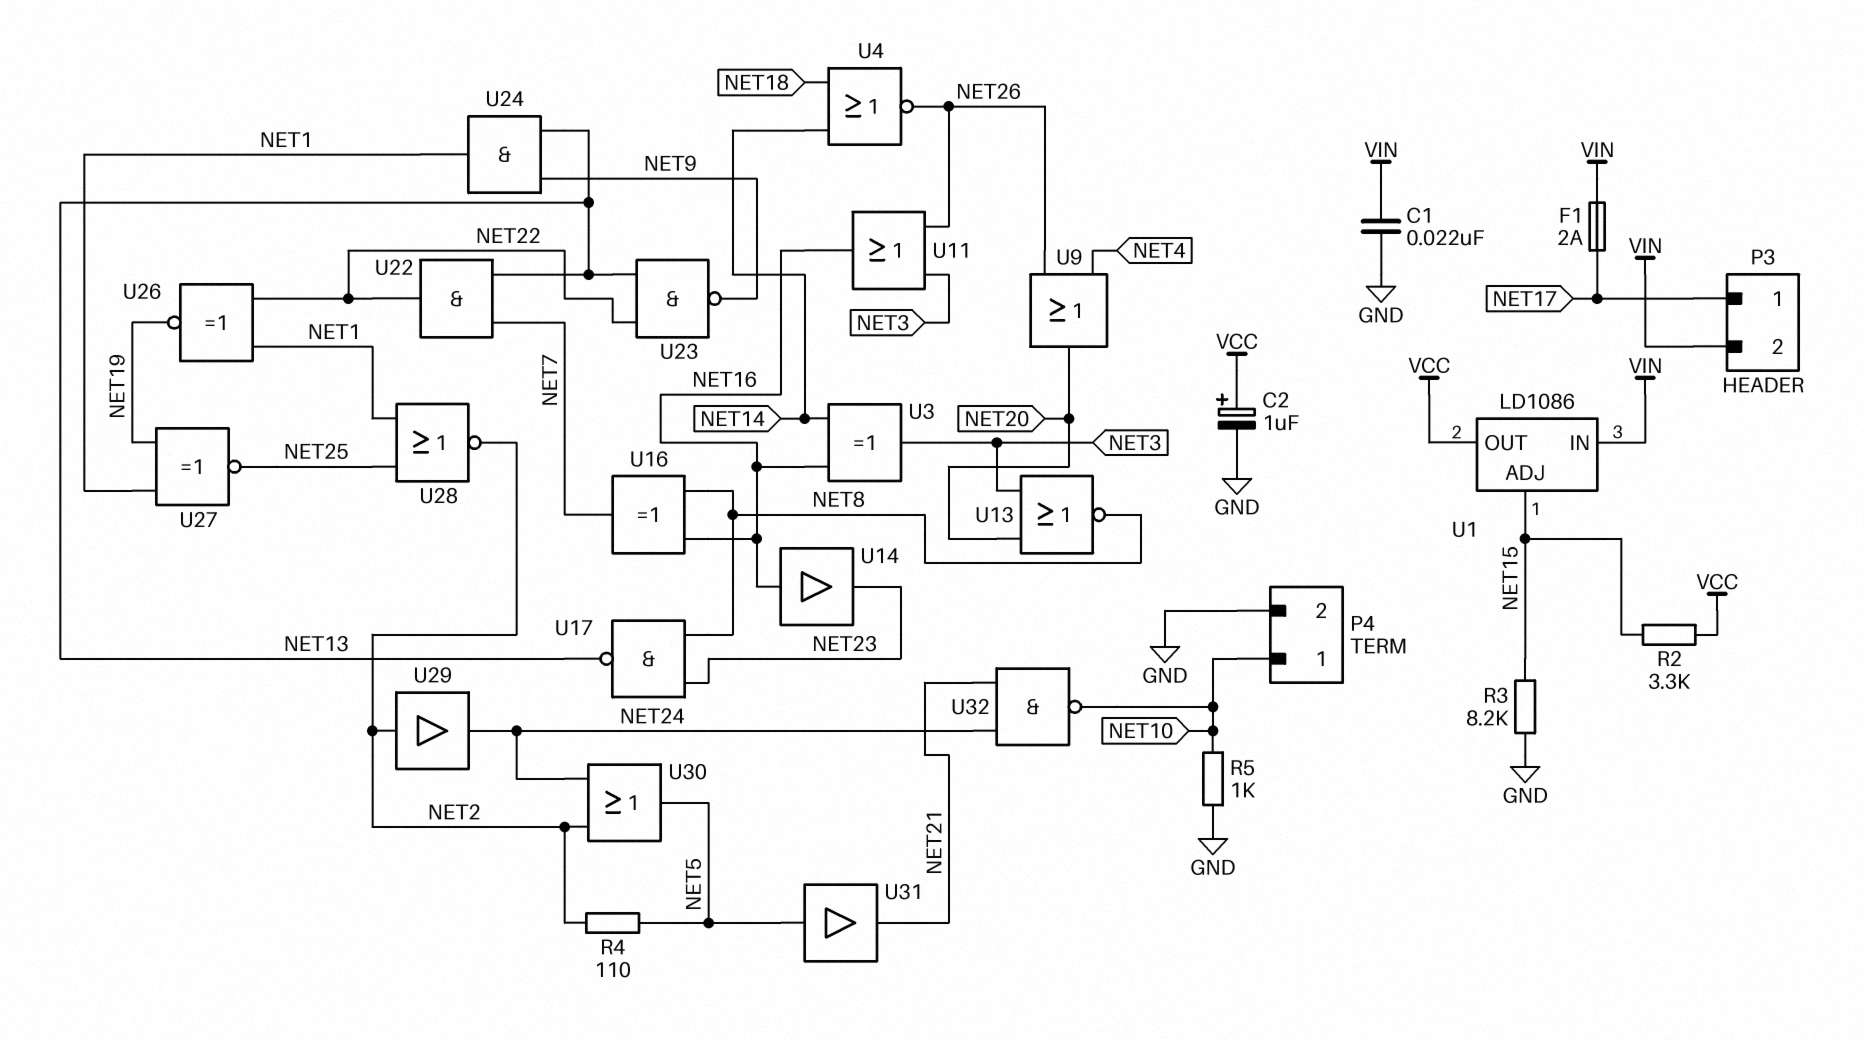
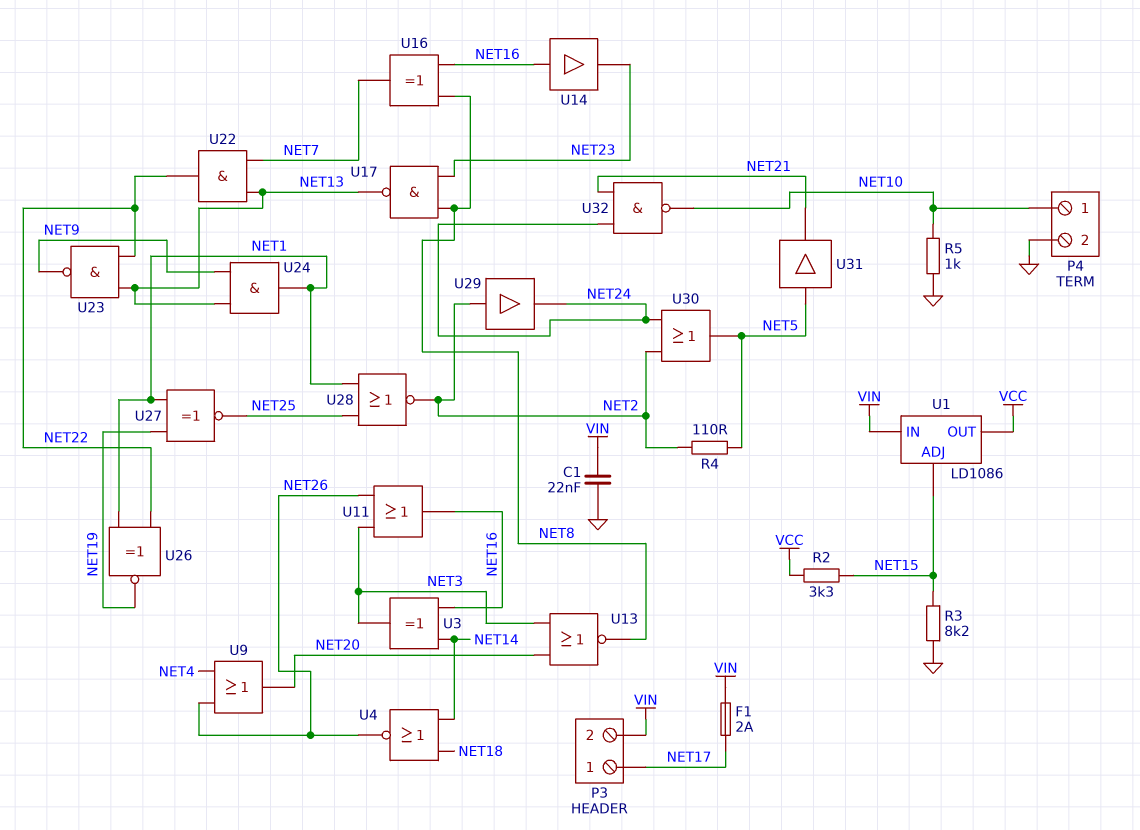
C2: 1uF (plus VCC, minus GND) -> none

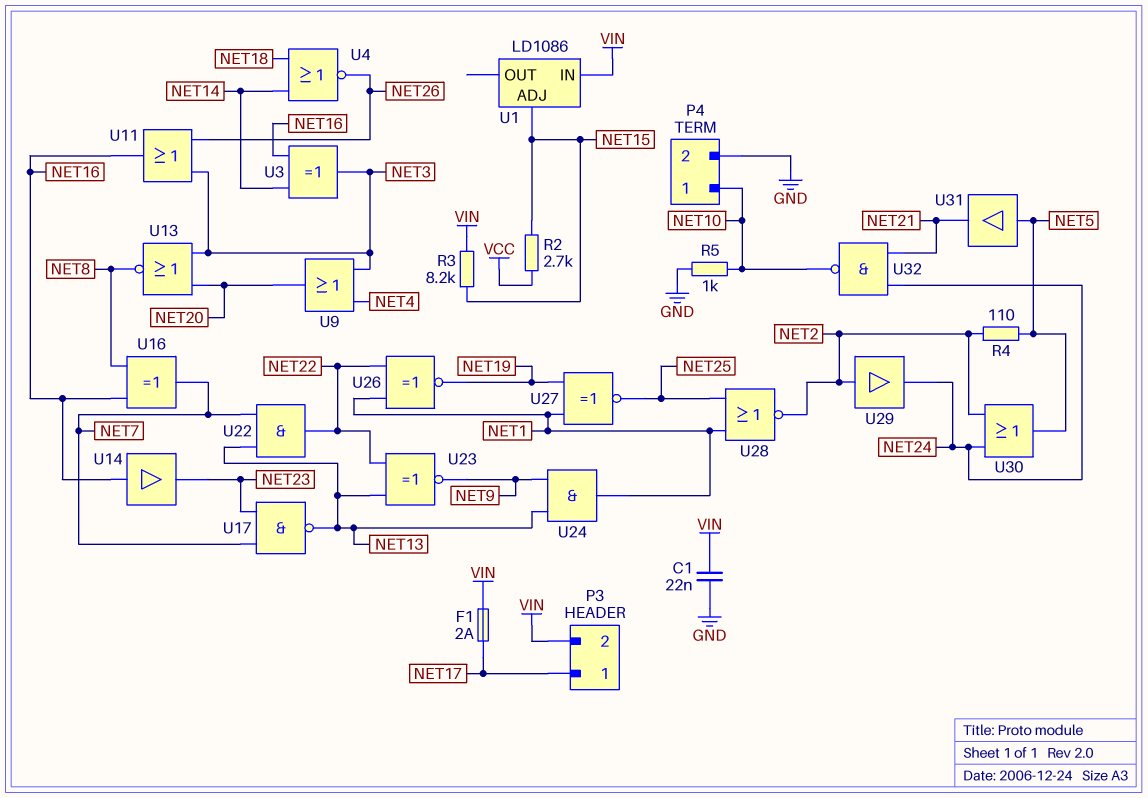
R2: 3.3k (NET15, VCC) -> 2.7k (NET15, VCC)
R3: 8.2k (GND, NET15) -> 8.2k (NET15, VIN)
U1 pin OUT: VCC -> none
U9: OR (in NET4, in NET26, out NET20) -> OR (in NET3, in NET4, out NET20)
U17: NAND (in NET8, in NET23, out NET13) -> NAND (in NET7, in NET23, out NET13)
U23: NAND (in NET13, in NET22, out NET9) -> XNOR (in NET13, in NET22, out NET9)

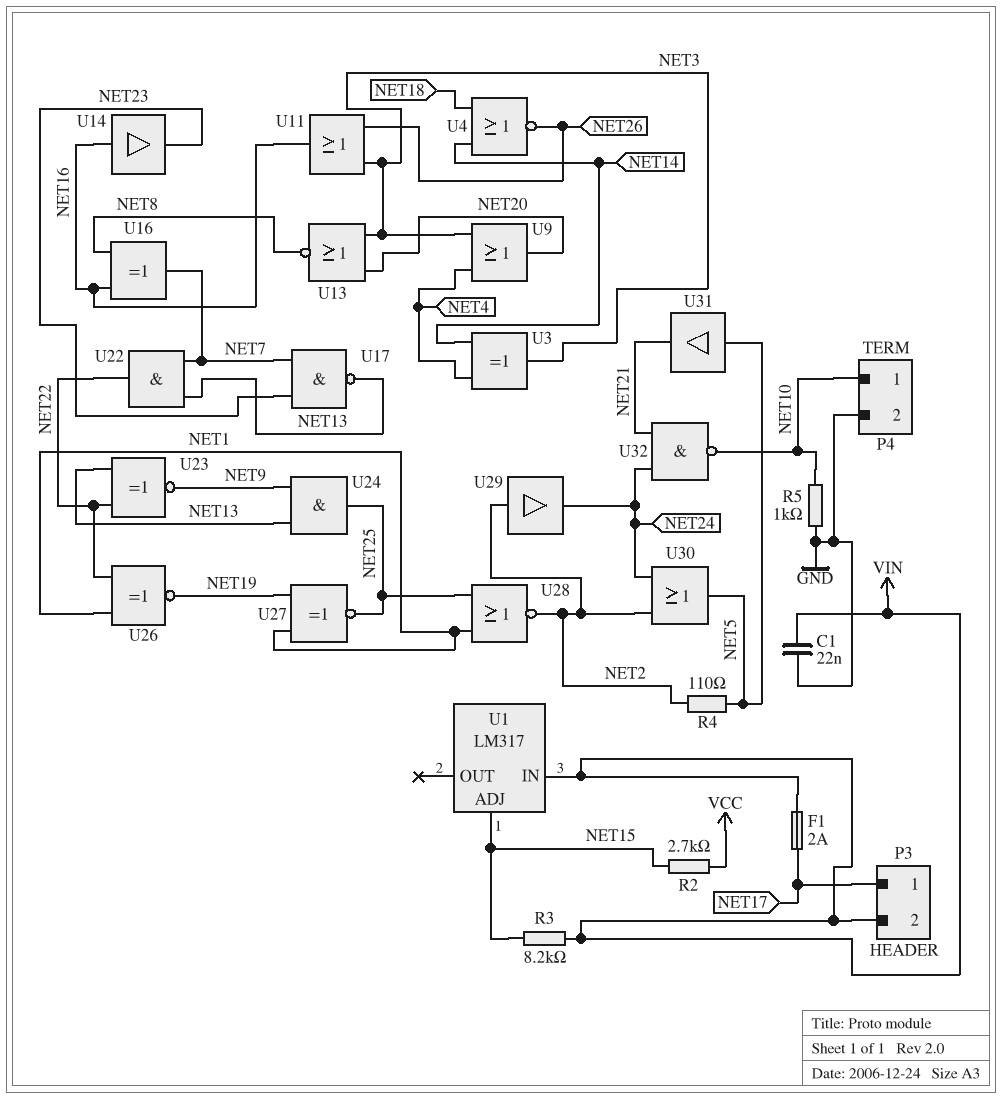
U1: LD1086 -> LM317
U3: XOR (in NET14, in NET16, out NET3) -> XOR (in NET4, in NET14, out NET3)
U24: AND (in NET9, in NET13, out NET1) -> AND (in NET9, in NET13, out NET25)

